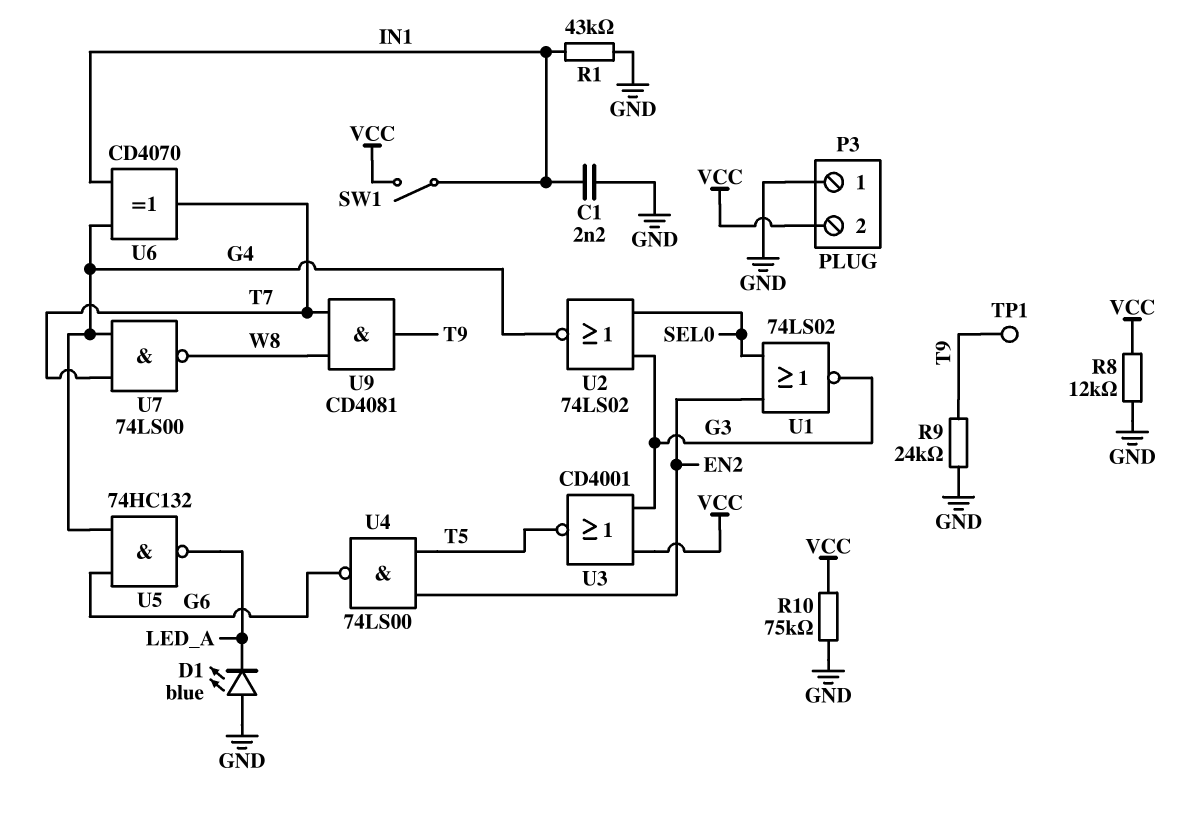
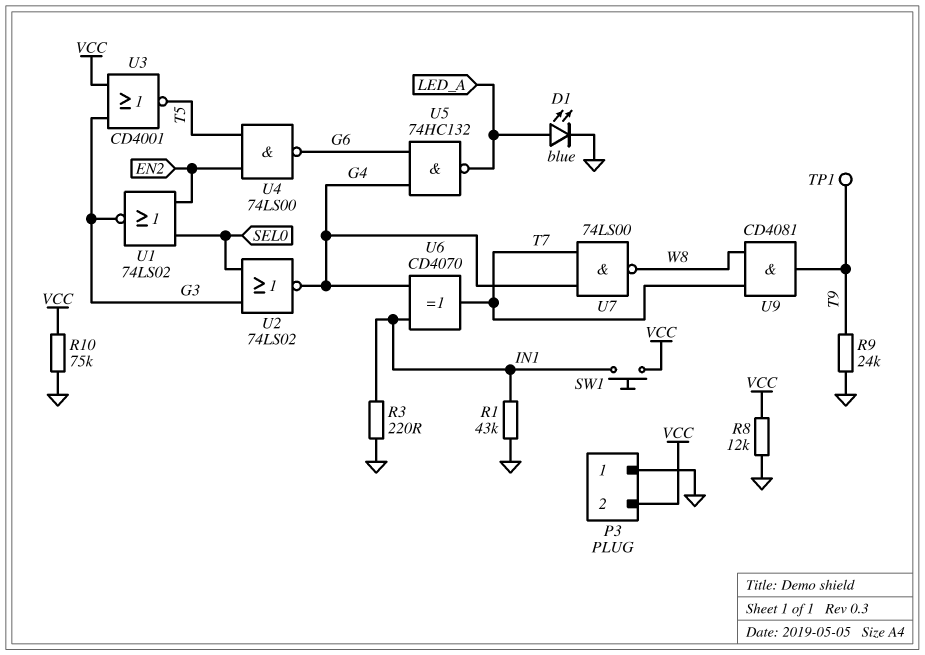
C1: 2.2nF (GND, IN1) -> none
D1: LED blue (A GND, K LED_A) -> LED blue (A LED_A, K GND)
R3: none -> 220 (GND, IN1)
SW1: switch (IN1, VCC) -> button (IN1, VCC)

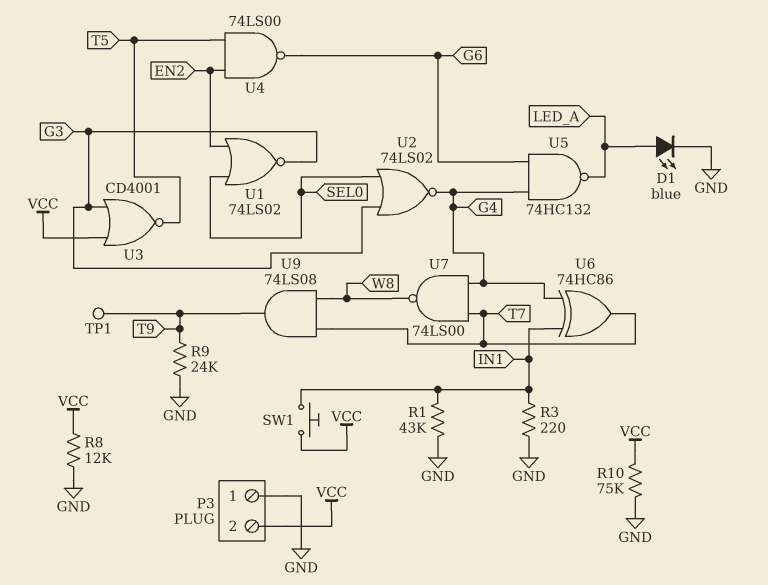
U6: XOR CD4070 (in G4, in IN1, out T7) -> XOR 74HC86 (in G4, in IN1, out T7)
U9: AND CD4081 (in T7, in W8, out T9) -> AND 74LS08 (in T7, in W8, out T9)

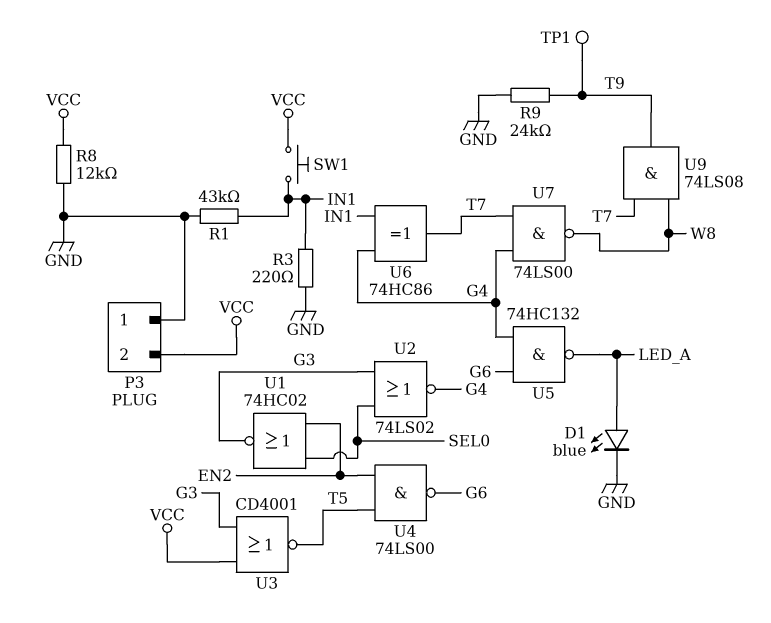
R10: 75k (GND, VCC) -> none
U1: NOR 74LS02 (in EN2, in SEL0, out G3) -> NOR 74HC02 (in EN2, in SEL0, out G3)

